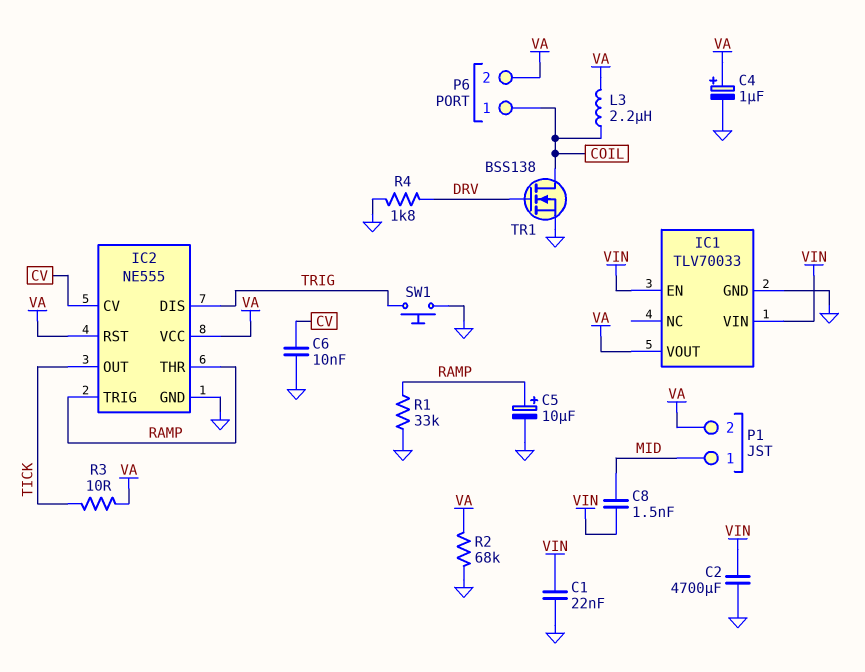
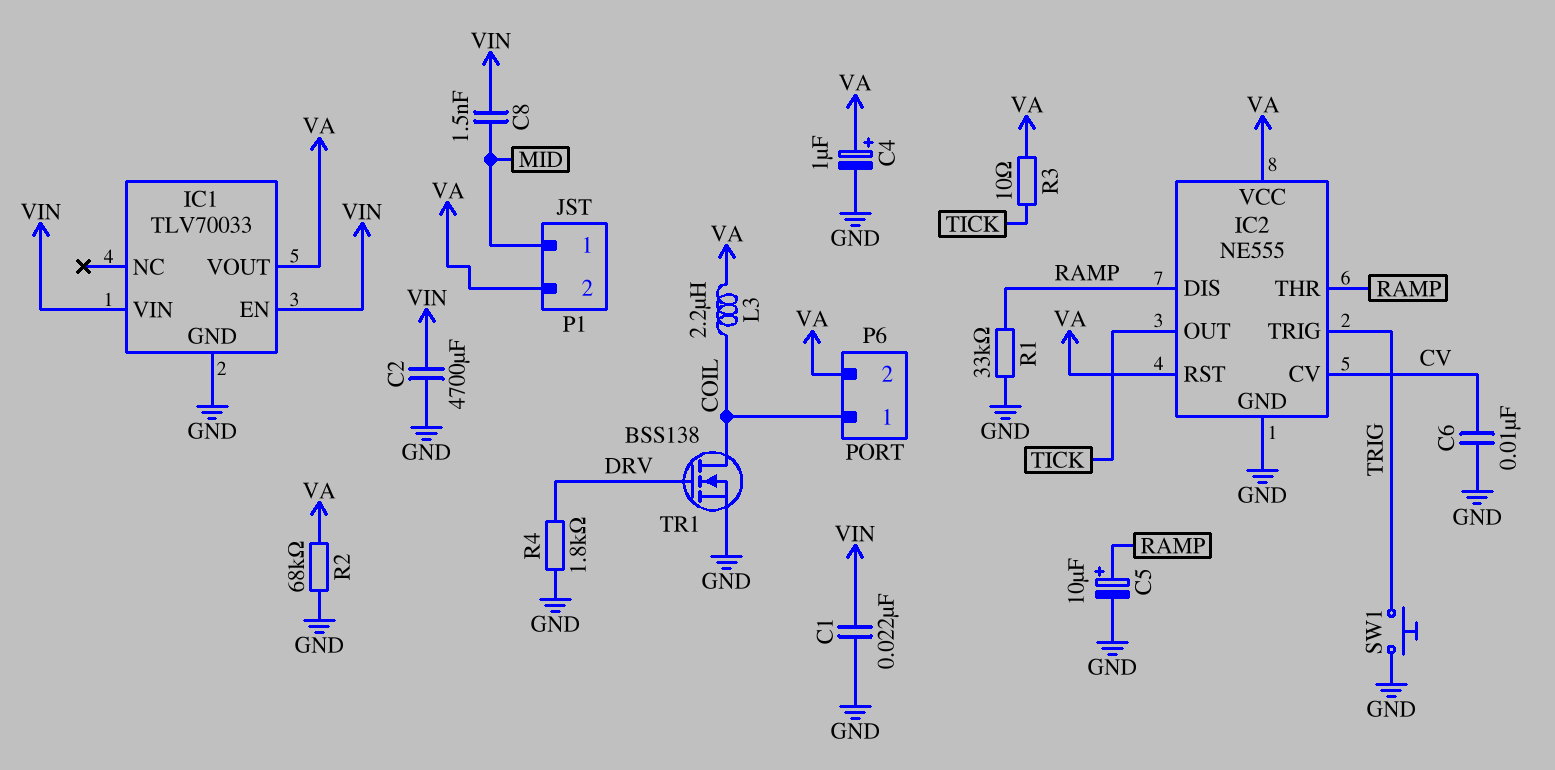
IC2 pin DIS: TRIG -> RAMP
IC2 pin TRIG: RAMP -> TRIG

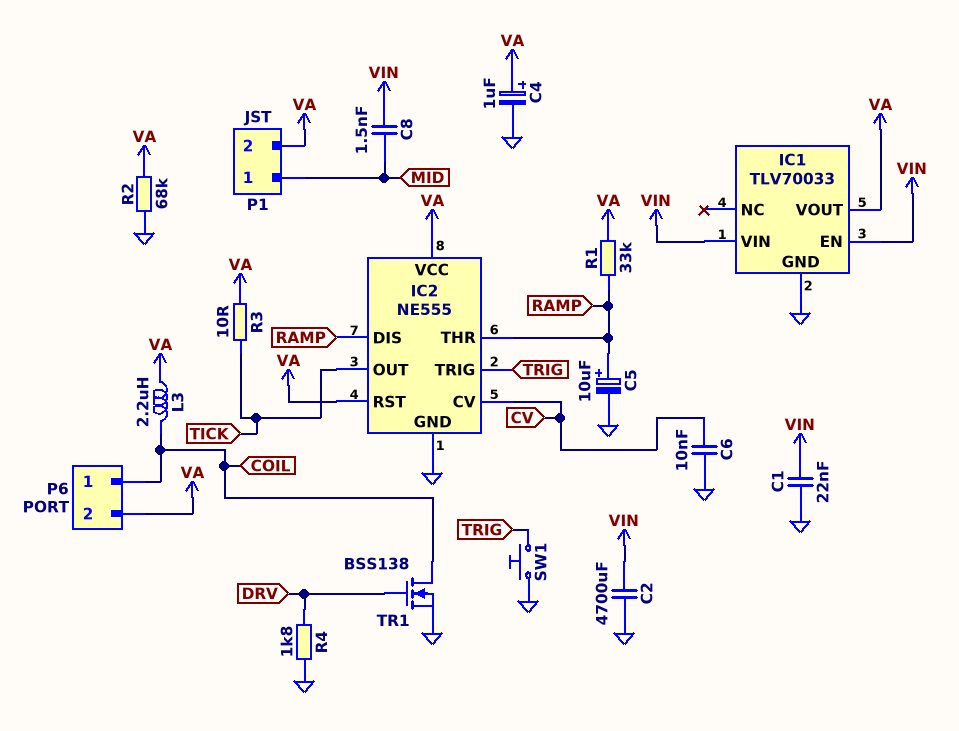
R1: 33k (GND, RAMP) -> 33k (RAMP, VA)

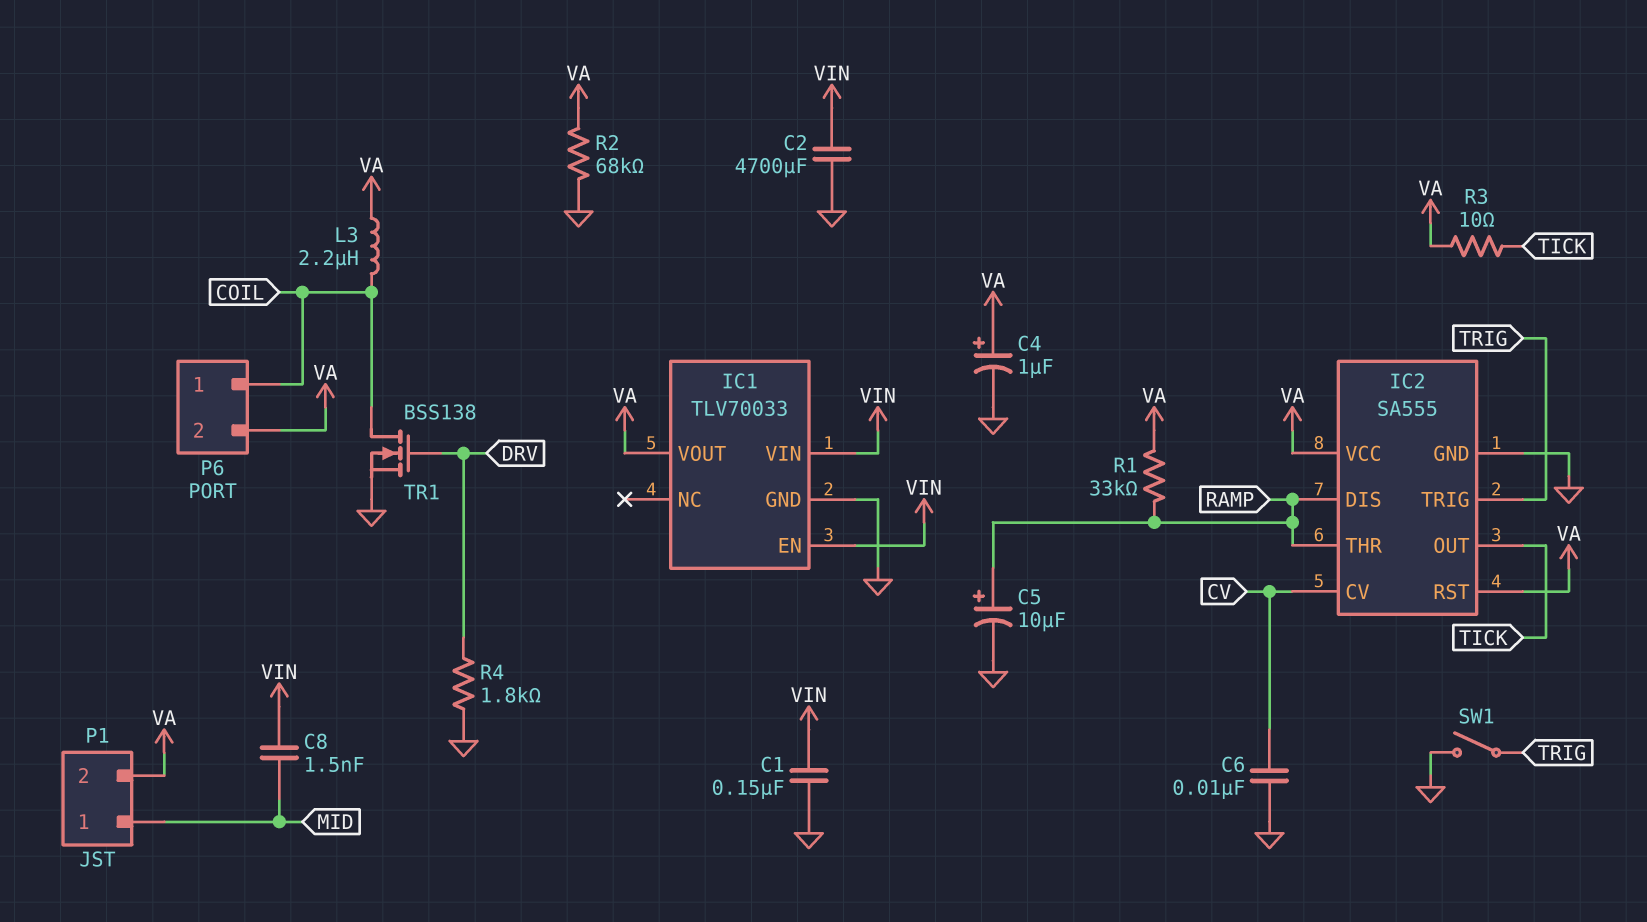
C1: 22nF (GND, VIN) -> 150nF (GND, VIN)
IC2: NE555 -> SA555
SW1: button (GND, TRIG) -> switch (GND, TRIG)

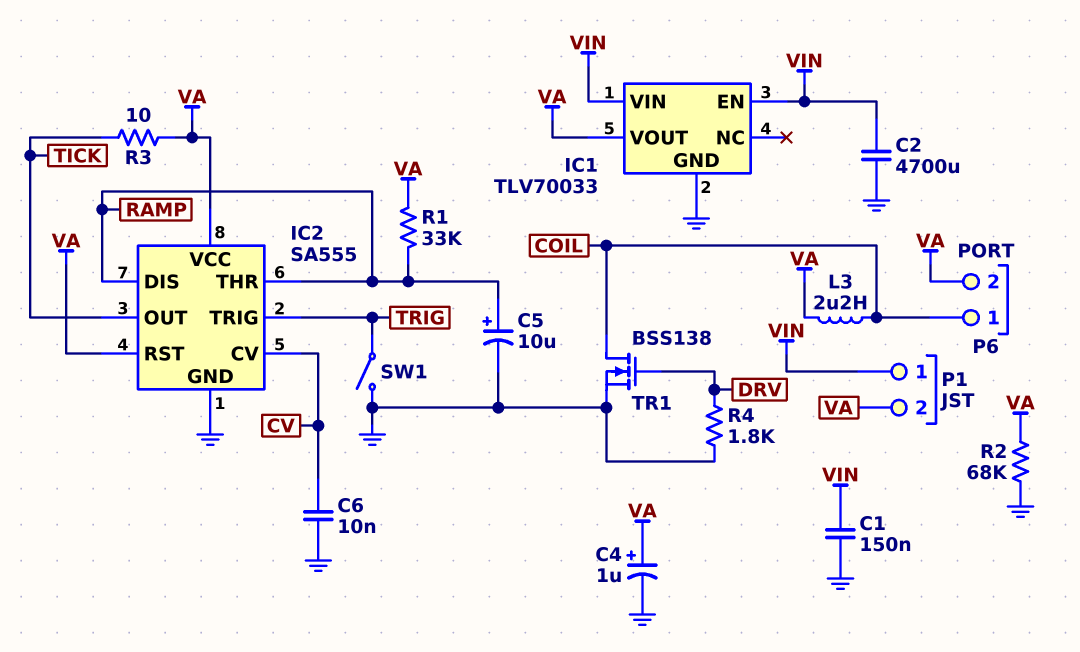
C8: 1.5nF (MID, VIN) -> none
P1 pin 1: MID -> VIN

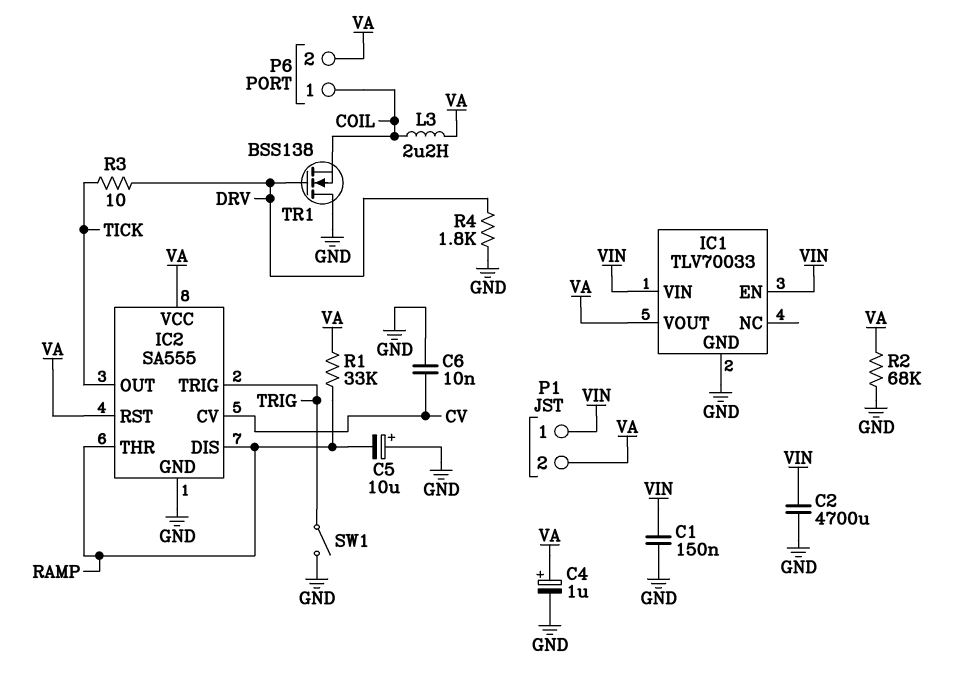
C5: 10uF (plus RAMP, minus GND) -> 10uF (plus GND, minus RAMP)
R3: 10 (TICK, VA) -> 10 (DRV, TICK)
TR1: NMOS BSS138 (G DRV, D COIL, S GND) -> NMOS BSS138 (G DRV, D GND, S COIL)

